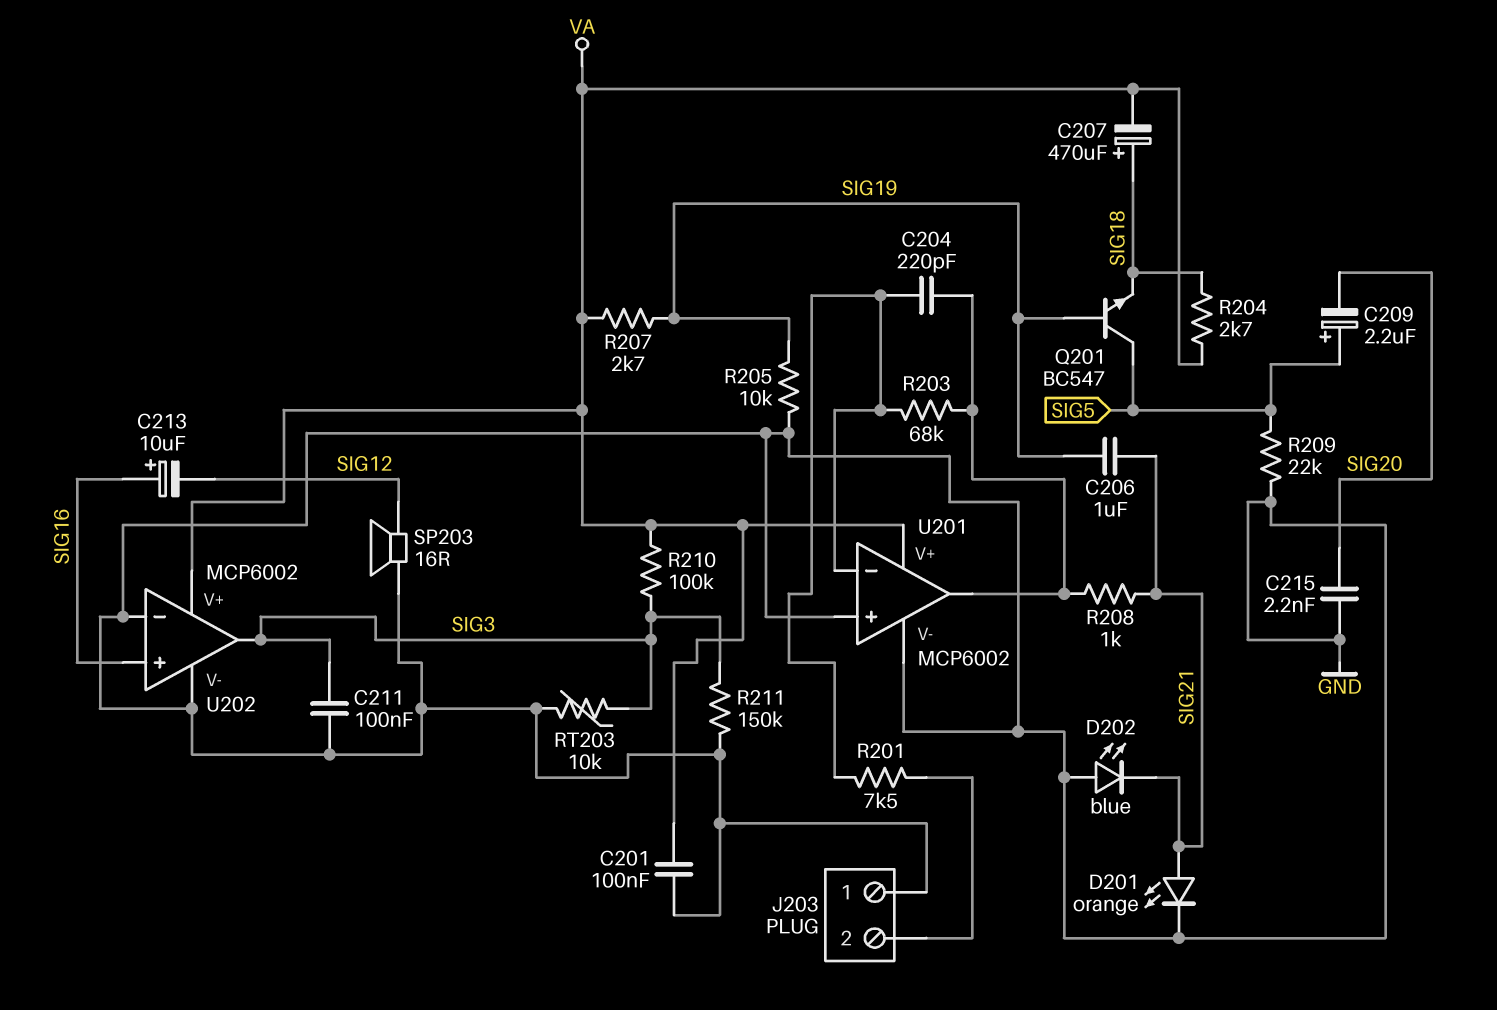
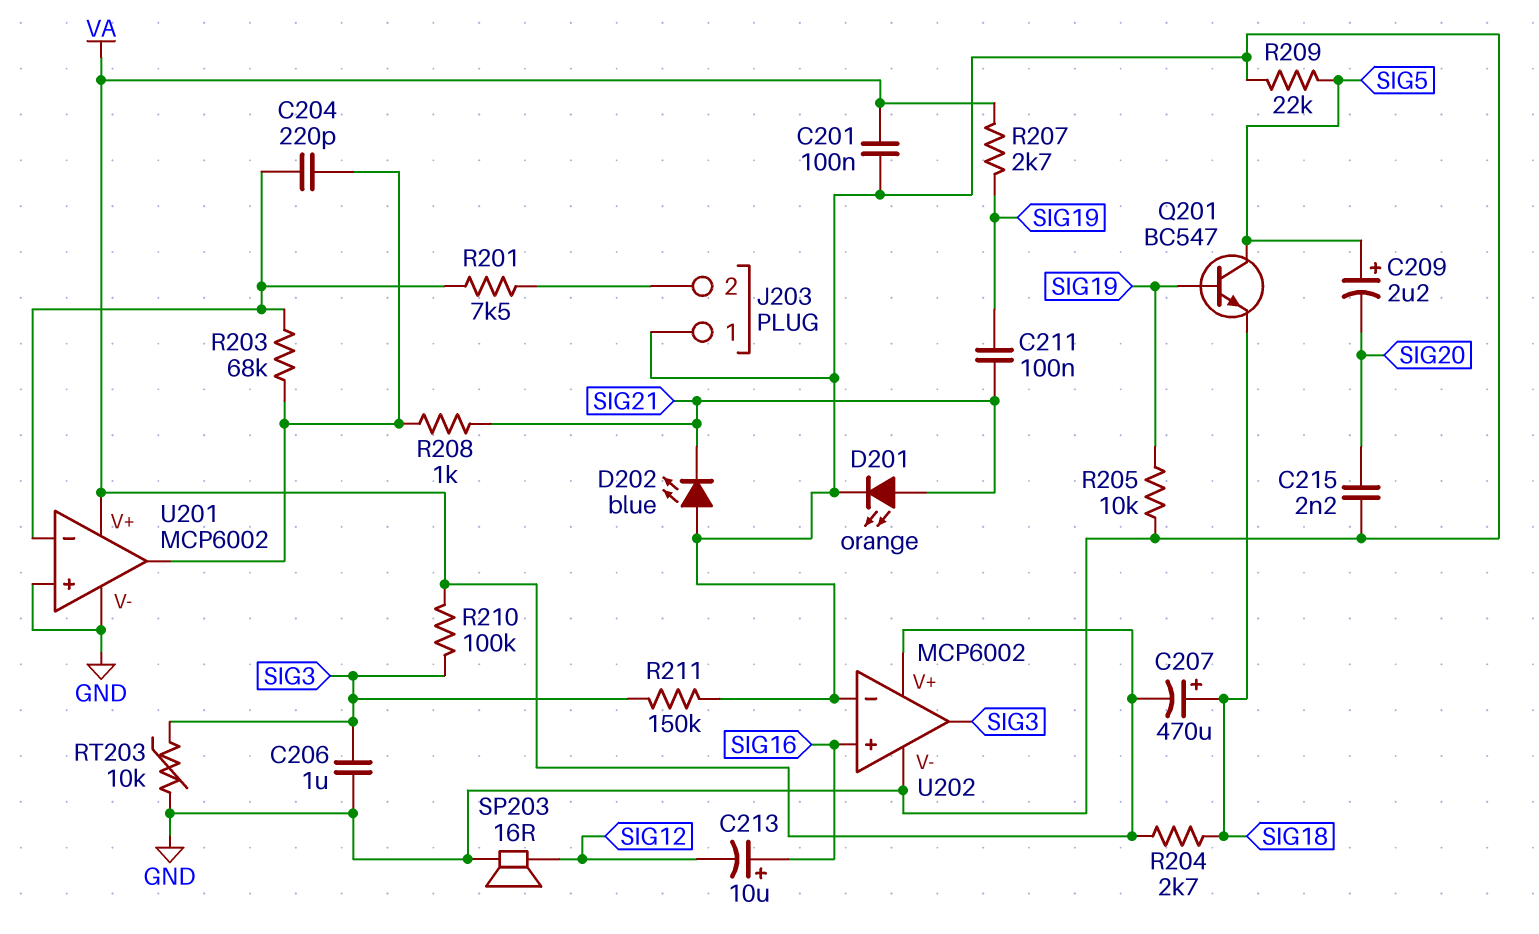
C206: 1uF (SIG19, SIG21) -> 1uF (GND, SIG3)
C211: 100nF (GND, SIG3) -> 100nF (SIG19, SIG21)

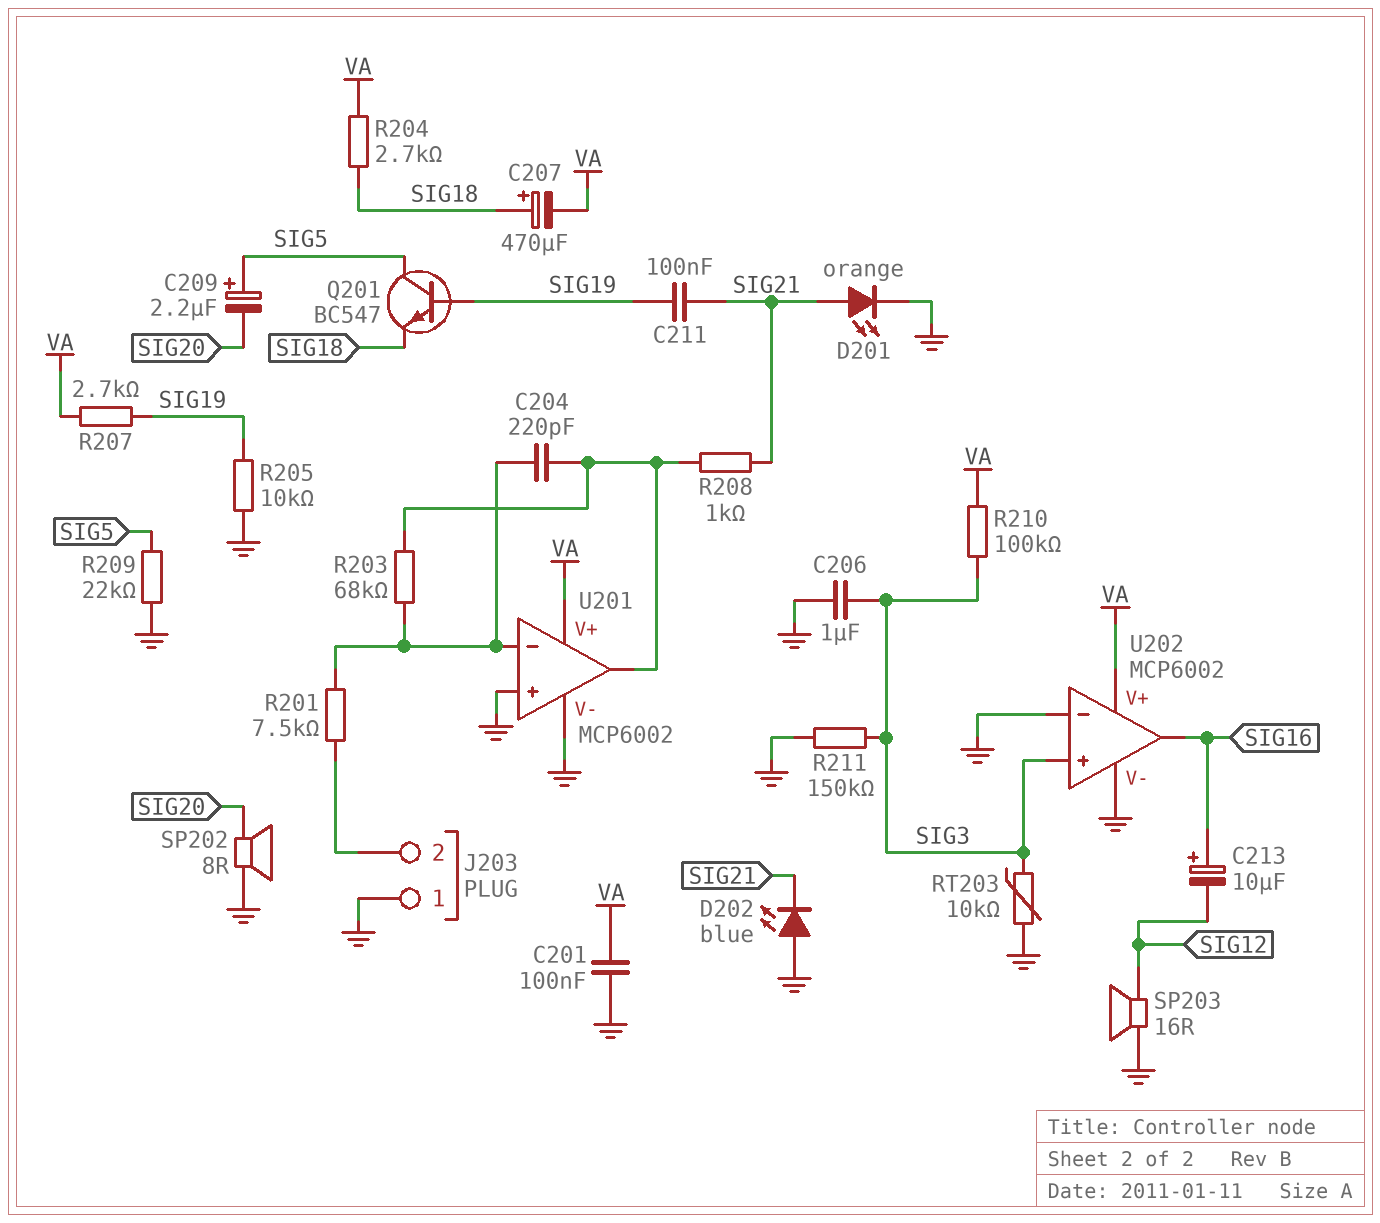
C215: 2.2nF (GND, SIG20) -> none
SP202: none -> speaker 8R (GND, SIG20)
U202 pin in+: SIG16 -> SIG3
U202 pin out: SIG3 -> SIG16

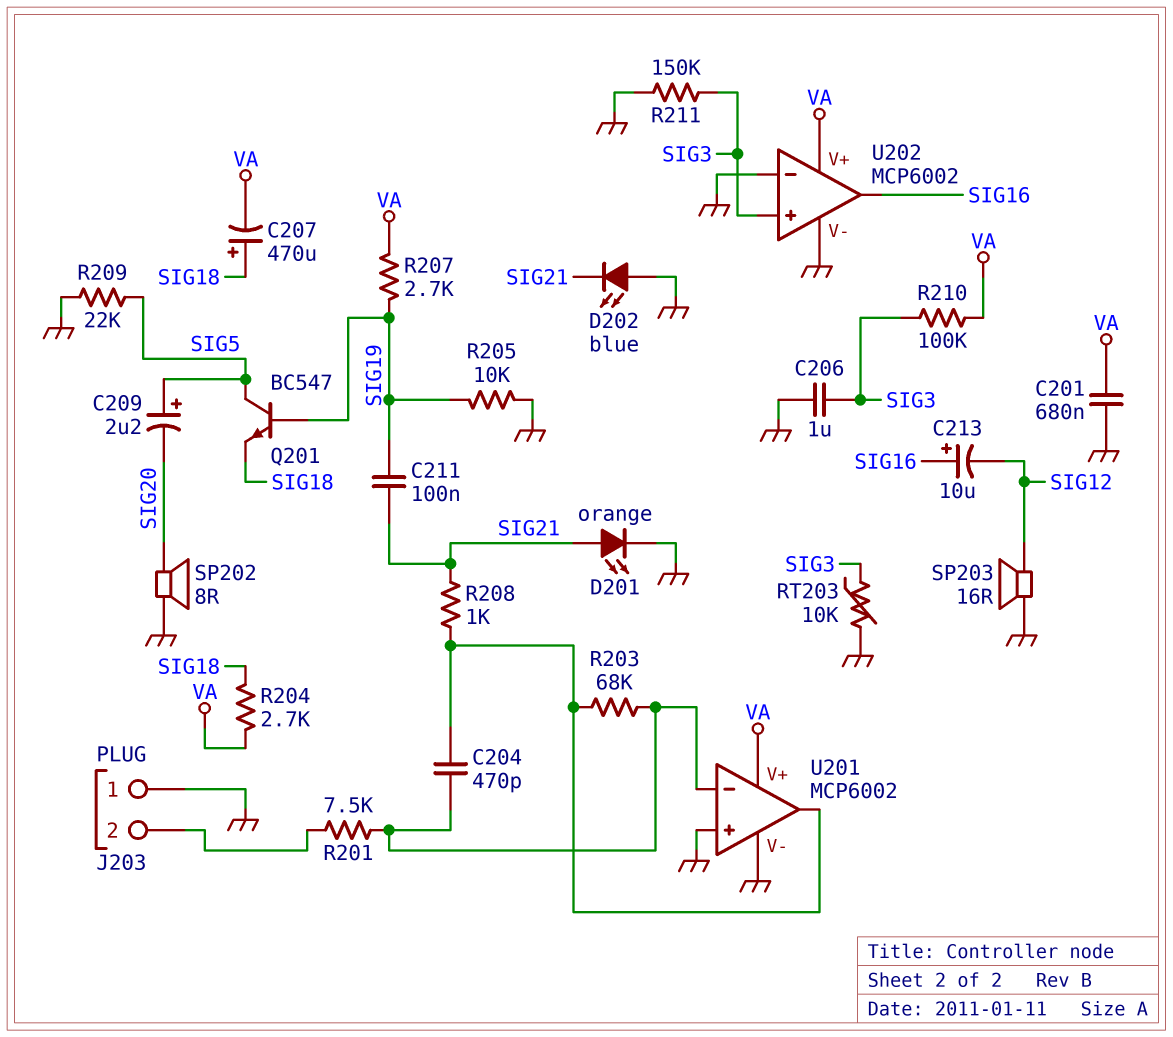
C201: 100nF (GND, VA) -> 680nF (GND, VA)
C204: 220pF (U201/in-, U201/out) -> 470pF (U201/in-, U201/out)

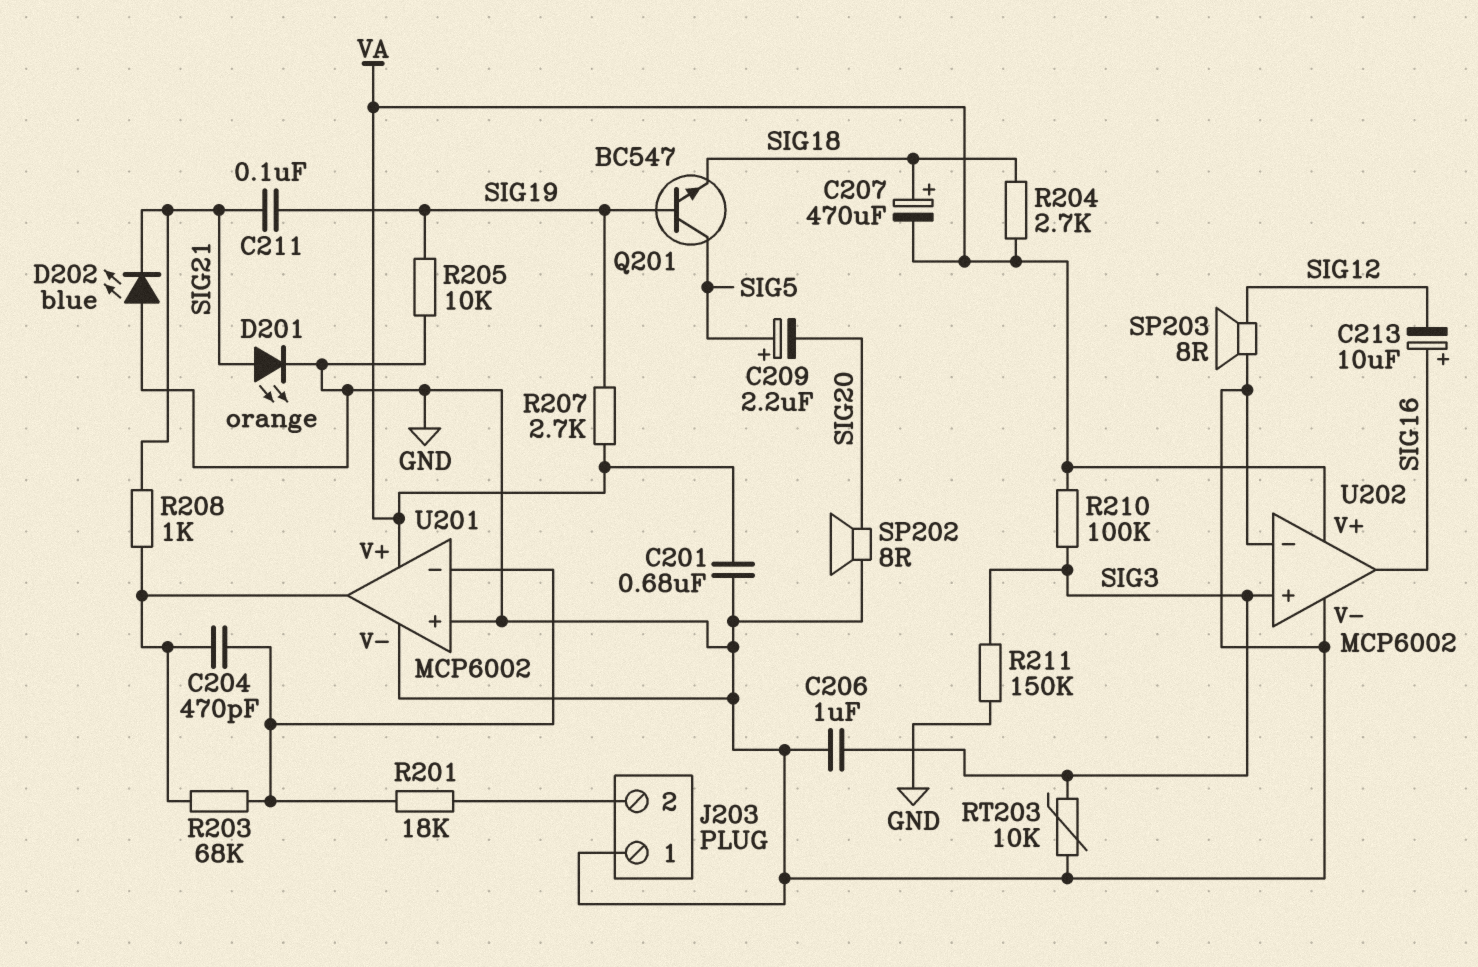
R201: 7.5k (J203/2, U201/in-) -> 18k (J203/2, U201/in-)
R209: 22k (GND, SIG5) -> none
SP203: speaker 16R (GND, SIG12) -> speaker 8R (GND, SIG12)

